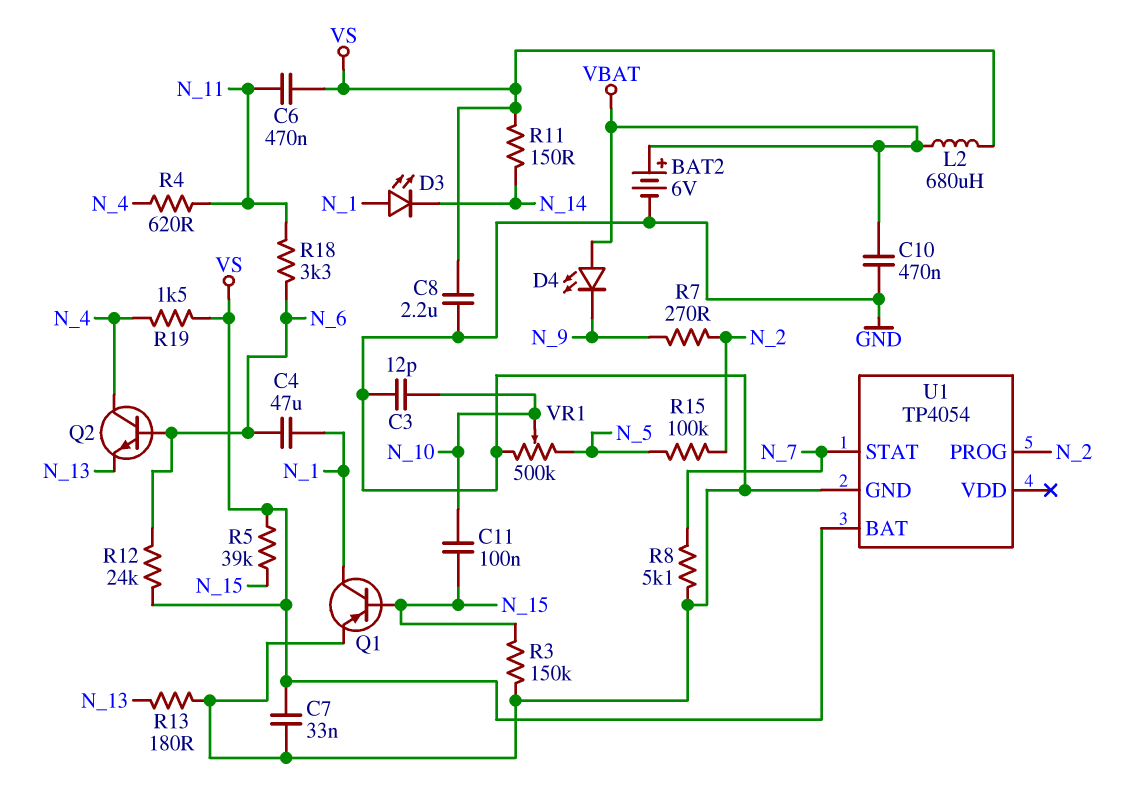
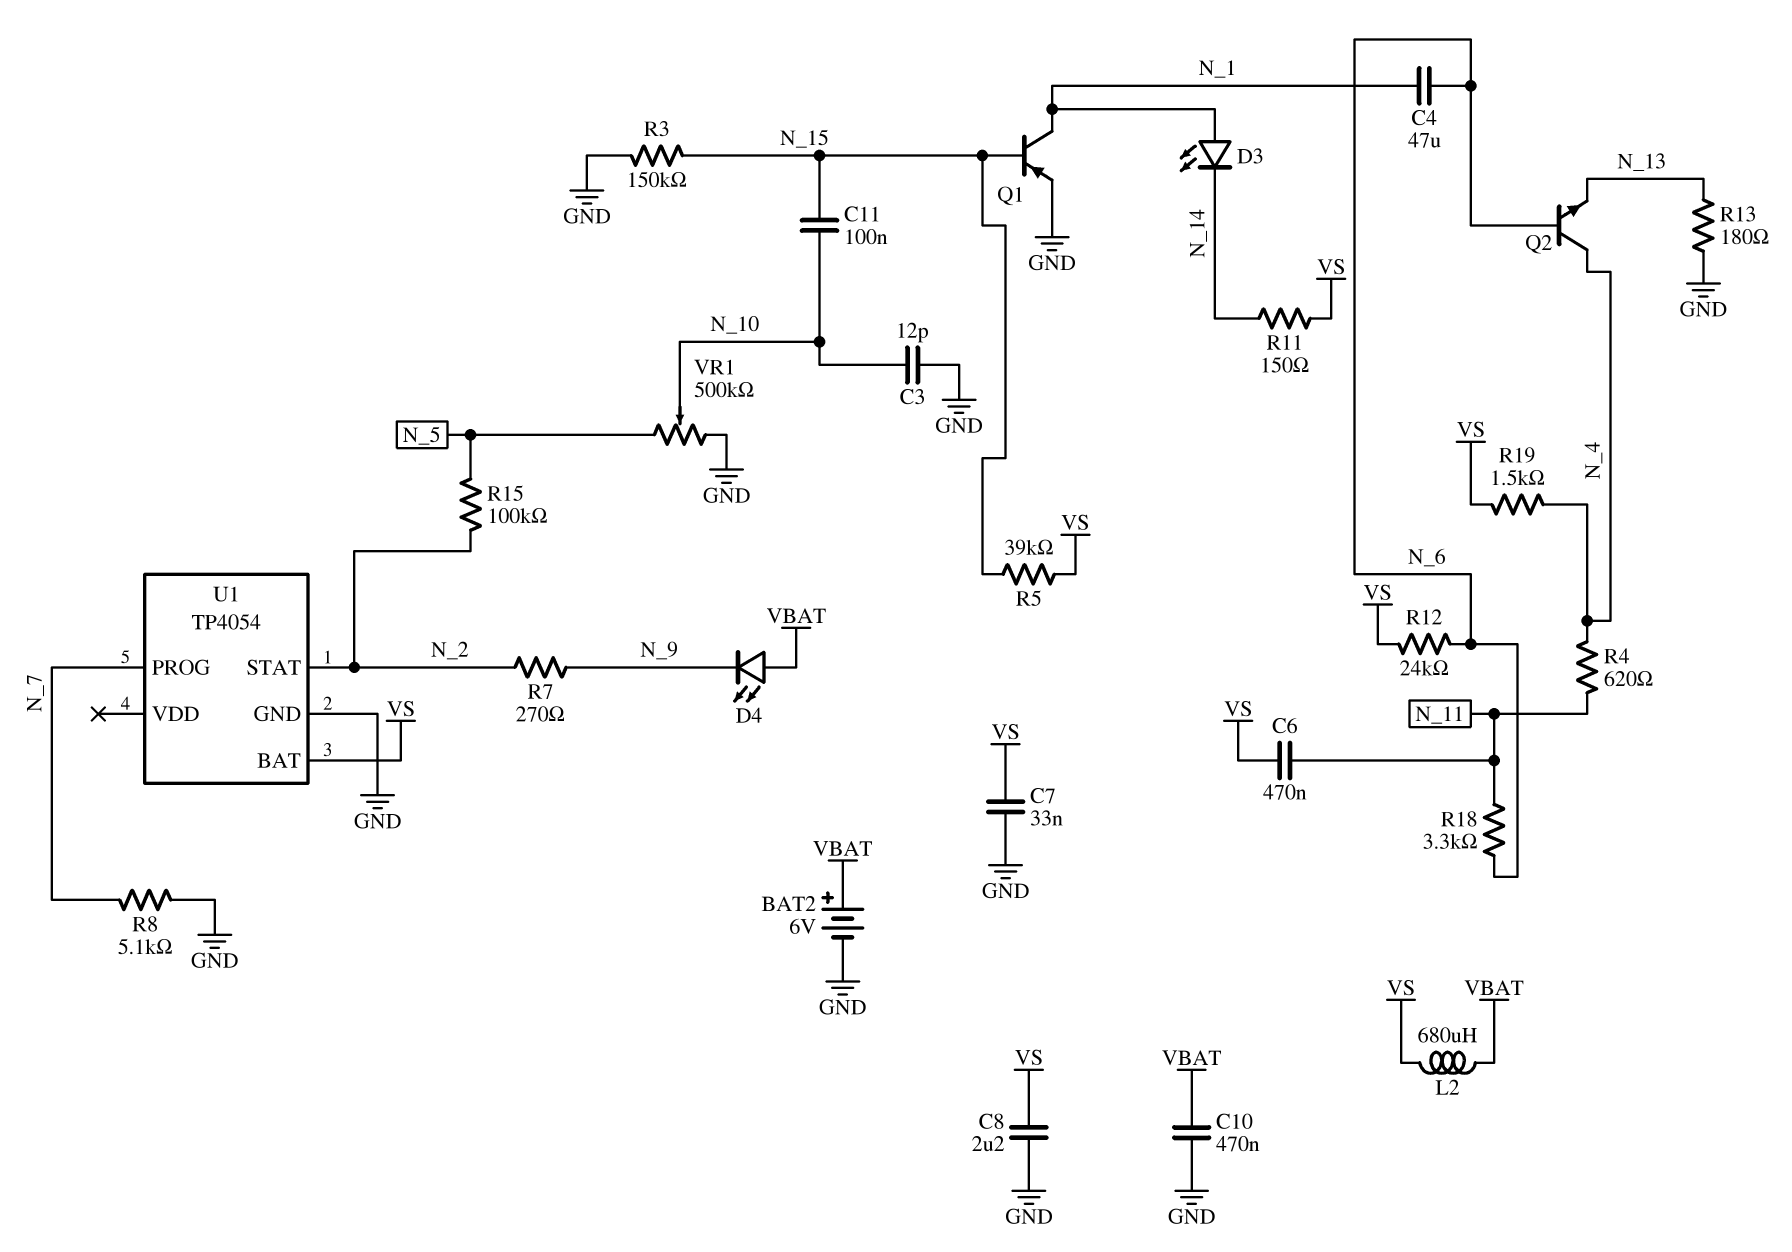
U1 pin PROG: N_2 -> N_7
U1 pin STAT: N_7 -> N_2

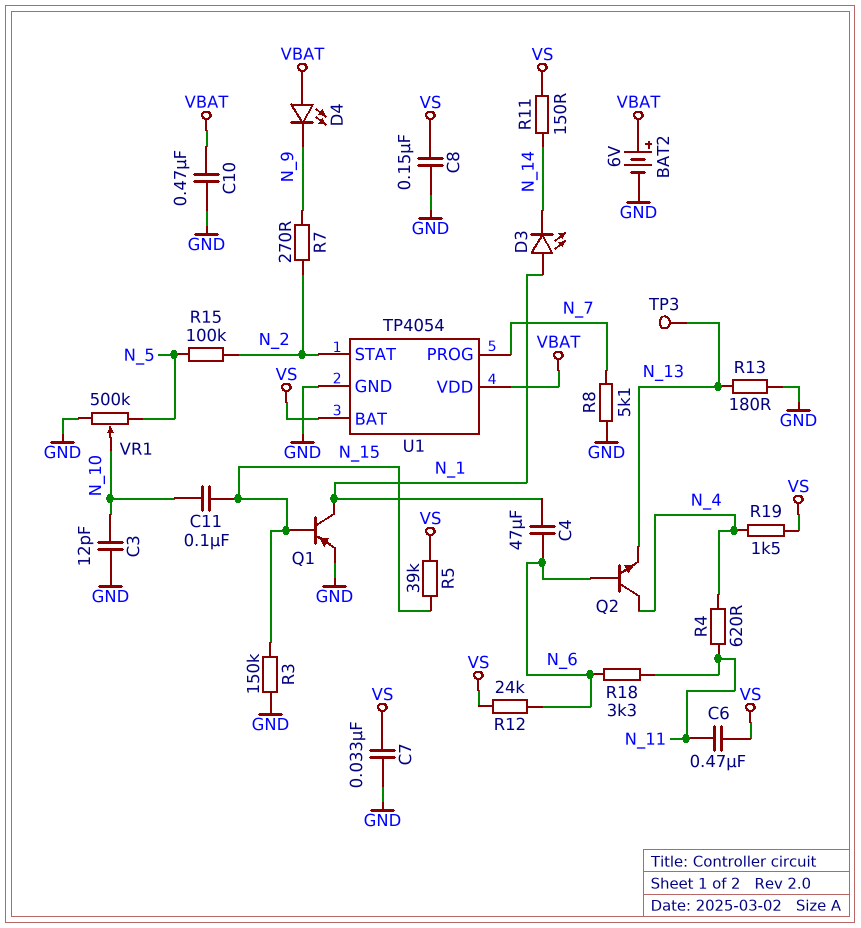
C8: 2.2uF (GND, VS) -> 150nF (GND, VS)
L2: 680uH (VBAT, VS) -> none
TP3: none -> test point (N_13)
U1 pin VDD: none -> VBAT

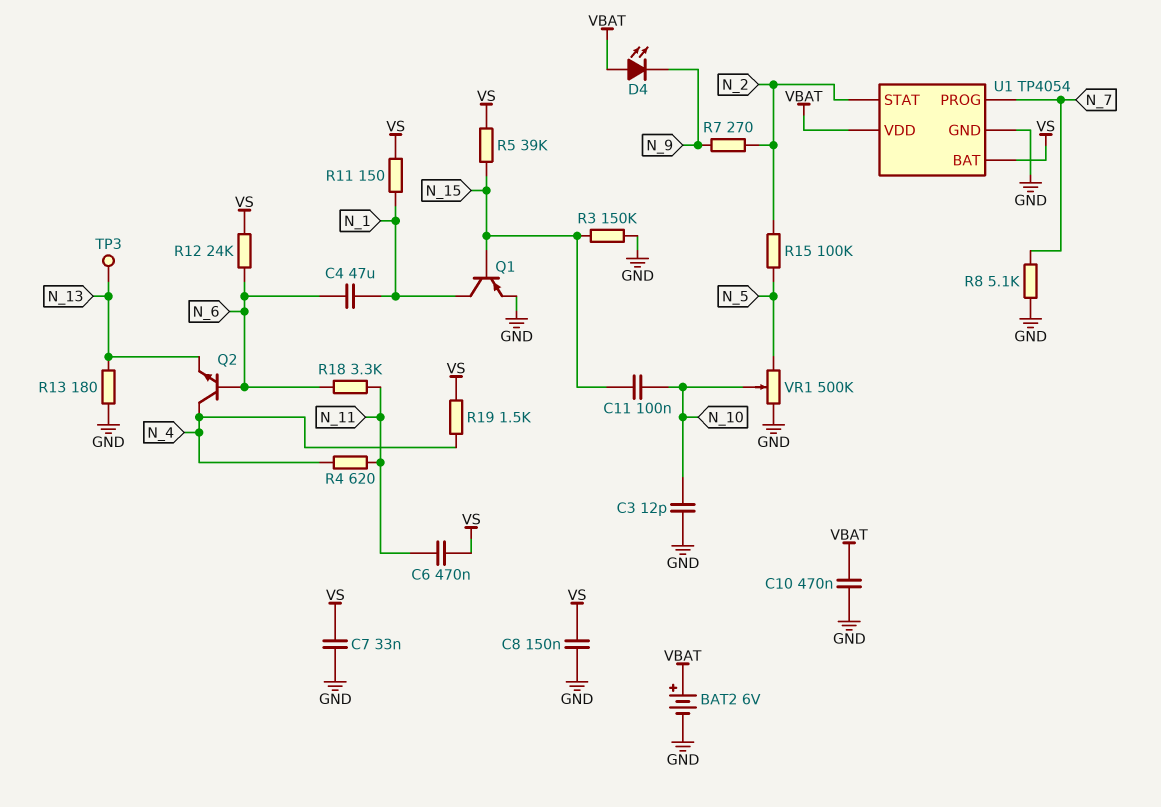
D3: LED (A N_1, K N_14) -> none
R11: 150 (N_14, VS) -> 150 (N_1, VS)

